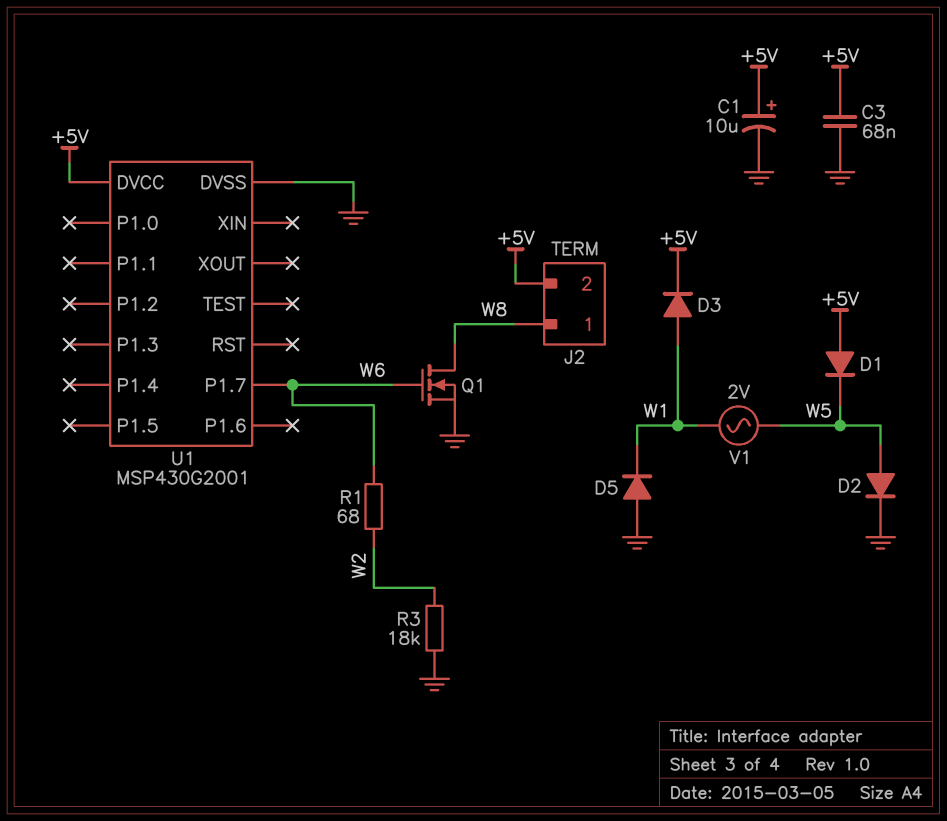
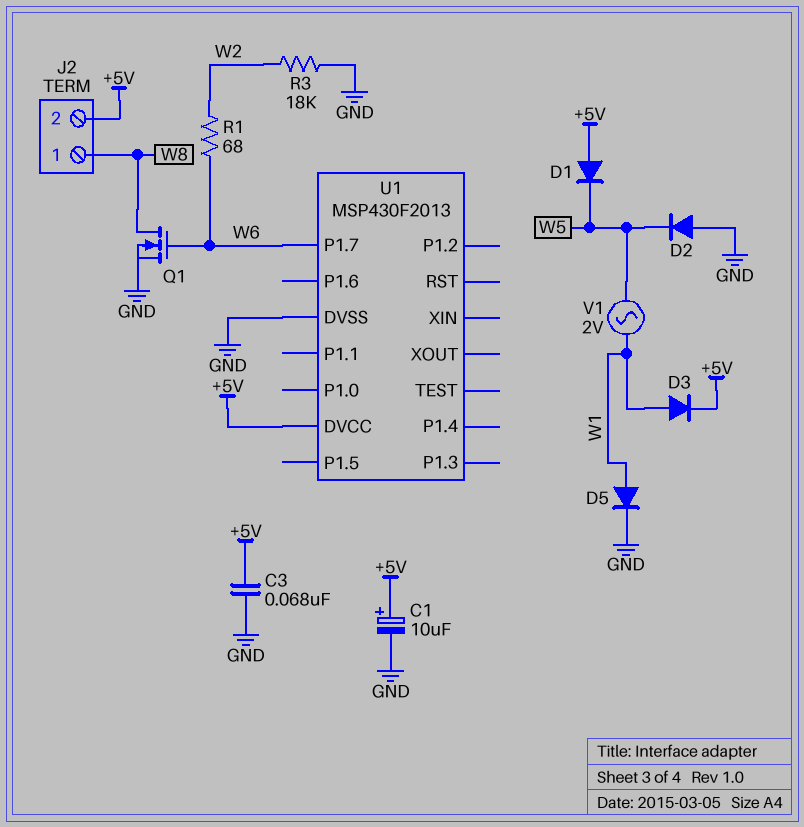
D2: diode (A W5, K GND) -> diode (A GND, K W5)
D5: diode (A GND, K W1) -> diode (A W1, K GND)
U1: MSP430G2001 -> MSP430F2013

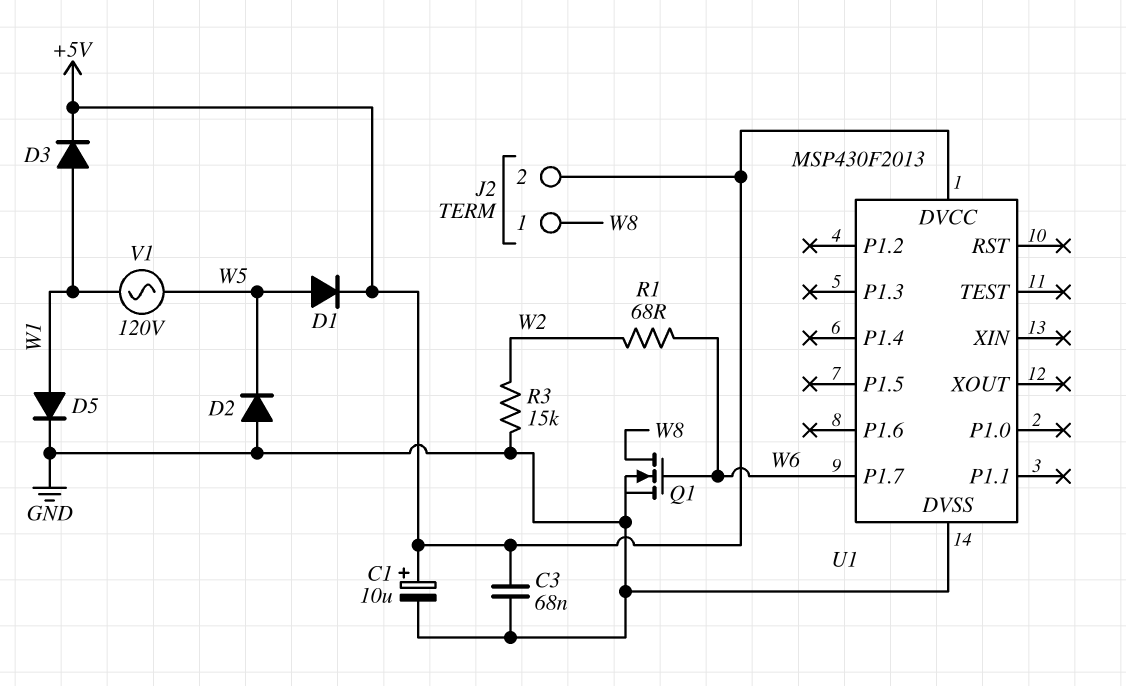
D1: diode (A +5V, K W5) -> diode (A W5, K +5V)
R3: 18k (GND, W2) -> 15k (GND, W2)
V1: AC 2V (W1, W5) -> AC 120V (W1, W5)

